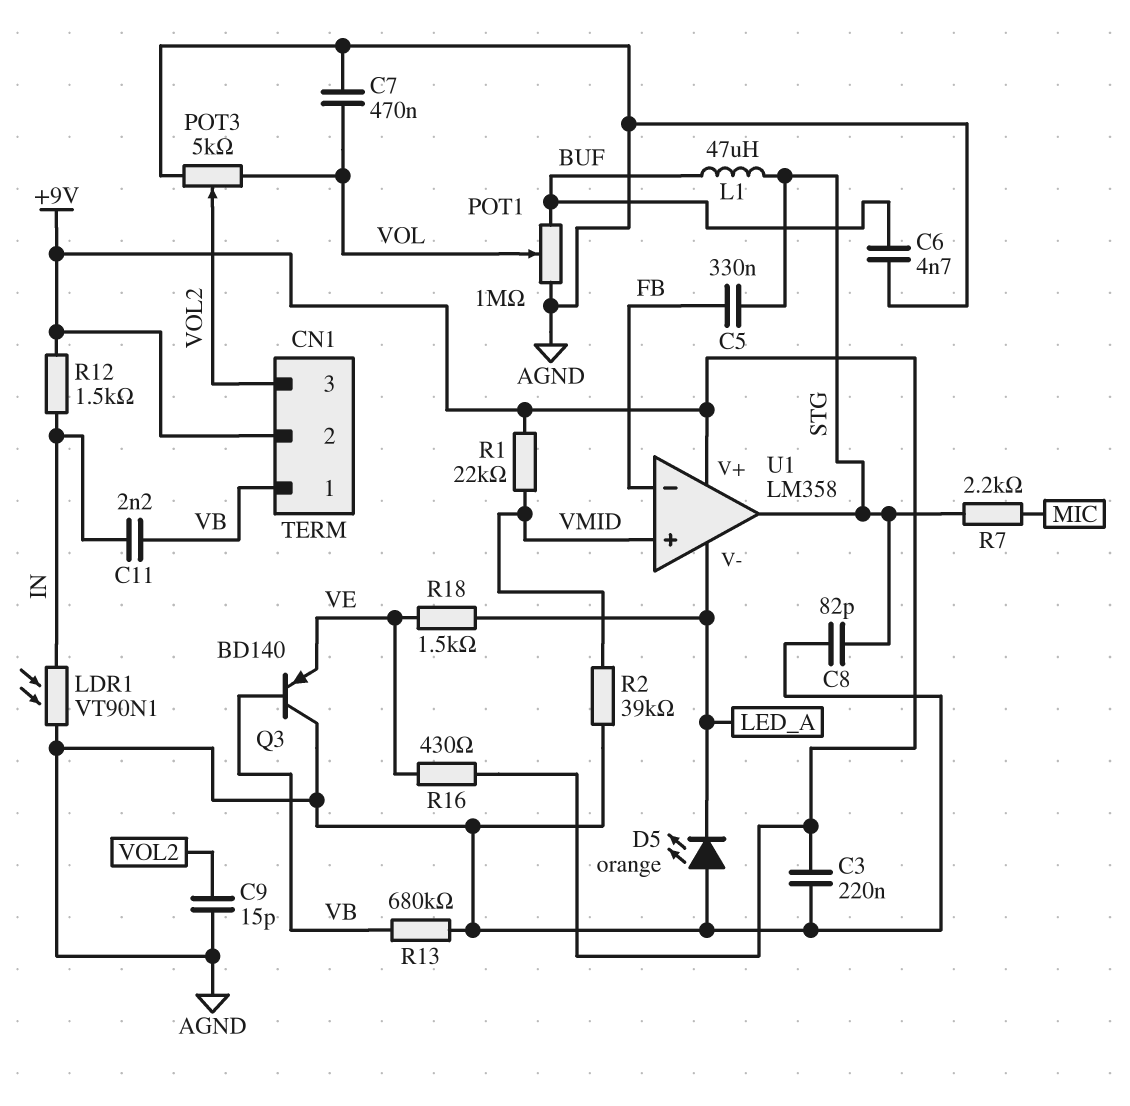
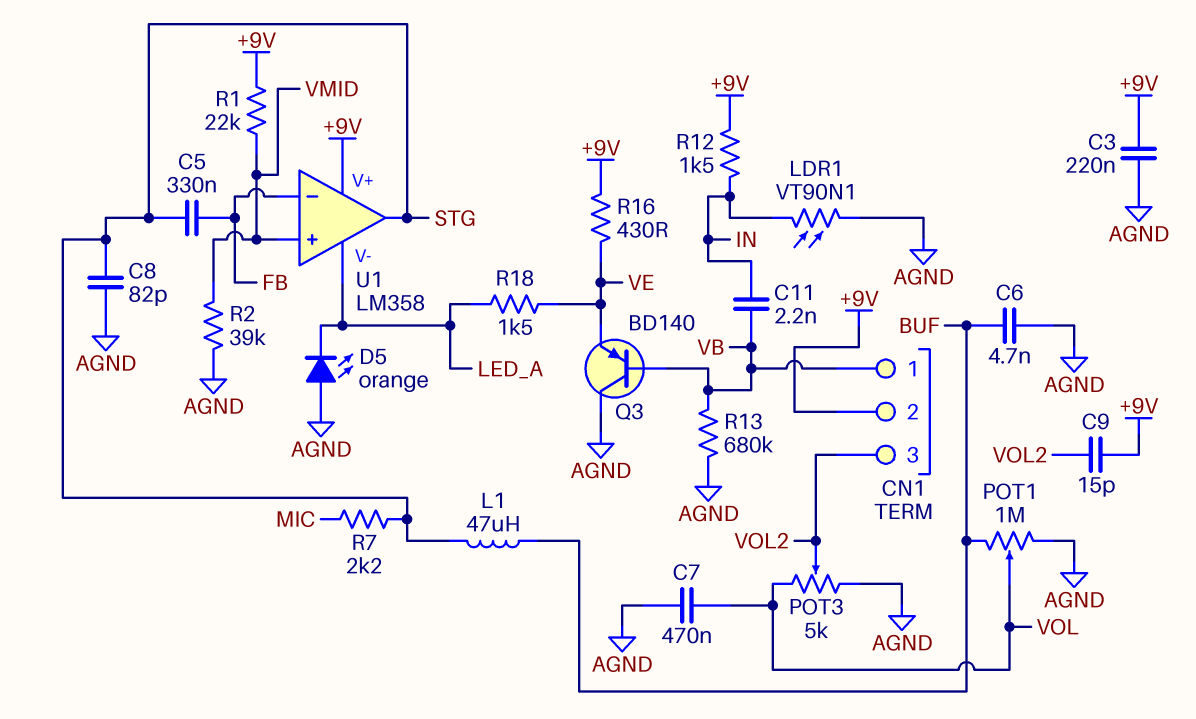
C9: 15pF (AGND, VOL2) -> 15pF (+9V, VOL2)

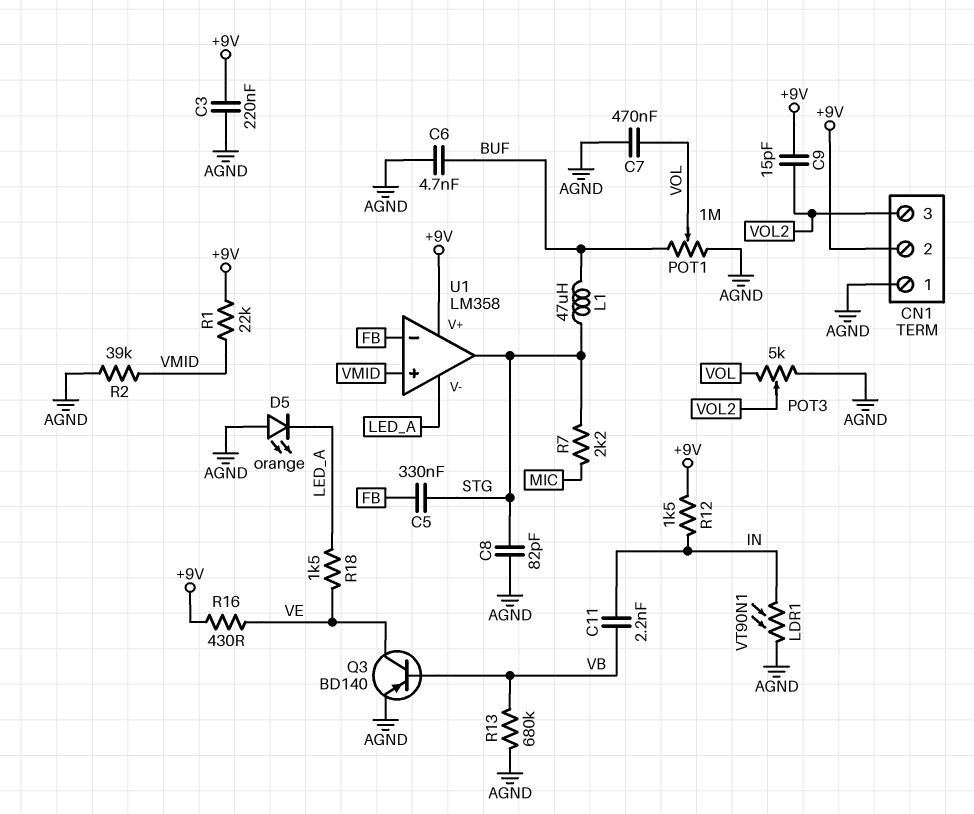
CN1 pin 1: VB -> AGND
Q3: PNP BD140 (B VB, C AGND, E VE) -> PNP BD140 (B VB, C VE, E AGND)

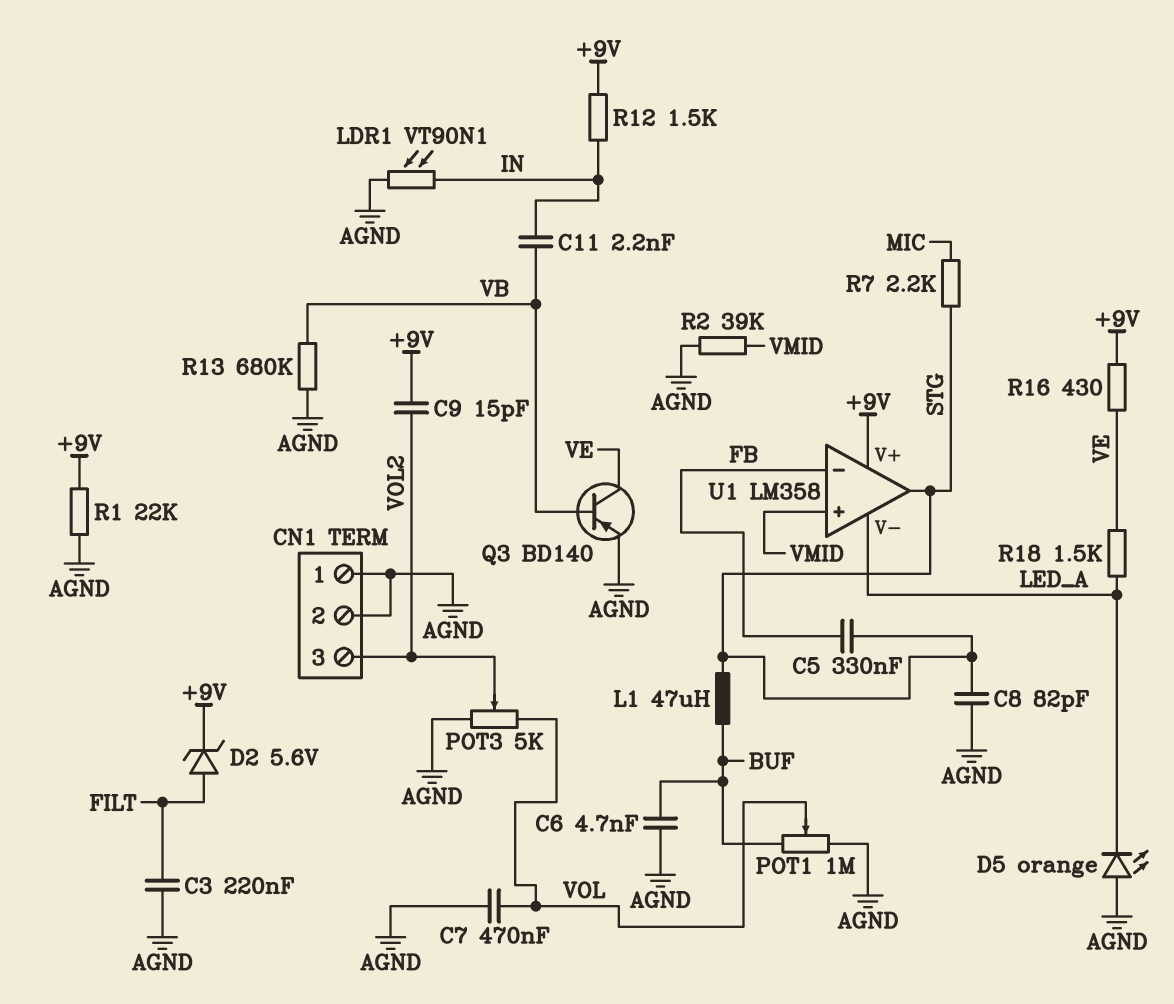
C3: 220nF (+9V, AGND) -> 220nF (AGND, FILT)
CN1 pin 2: +9V -> AGND
D2: none -> zener 5.6V (A FILT, K +9V)
R1: 22k (+9V, VMID) -> 22k (+9V, AGND)

